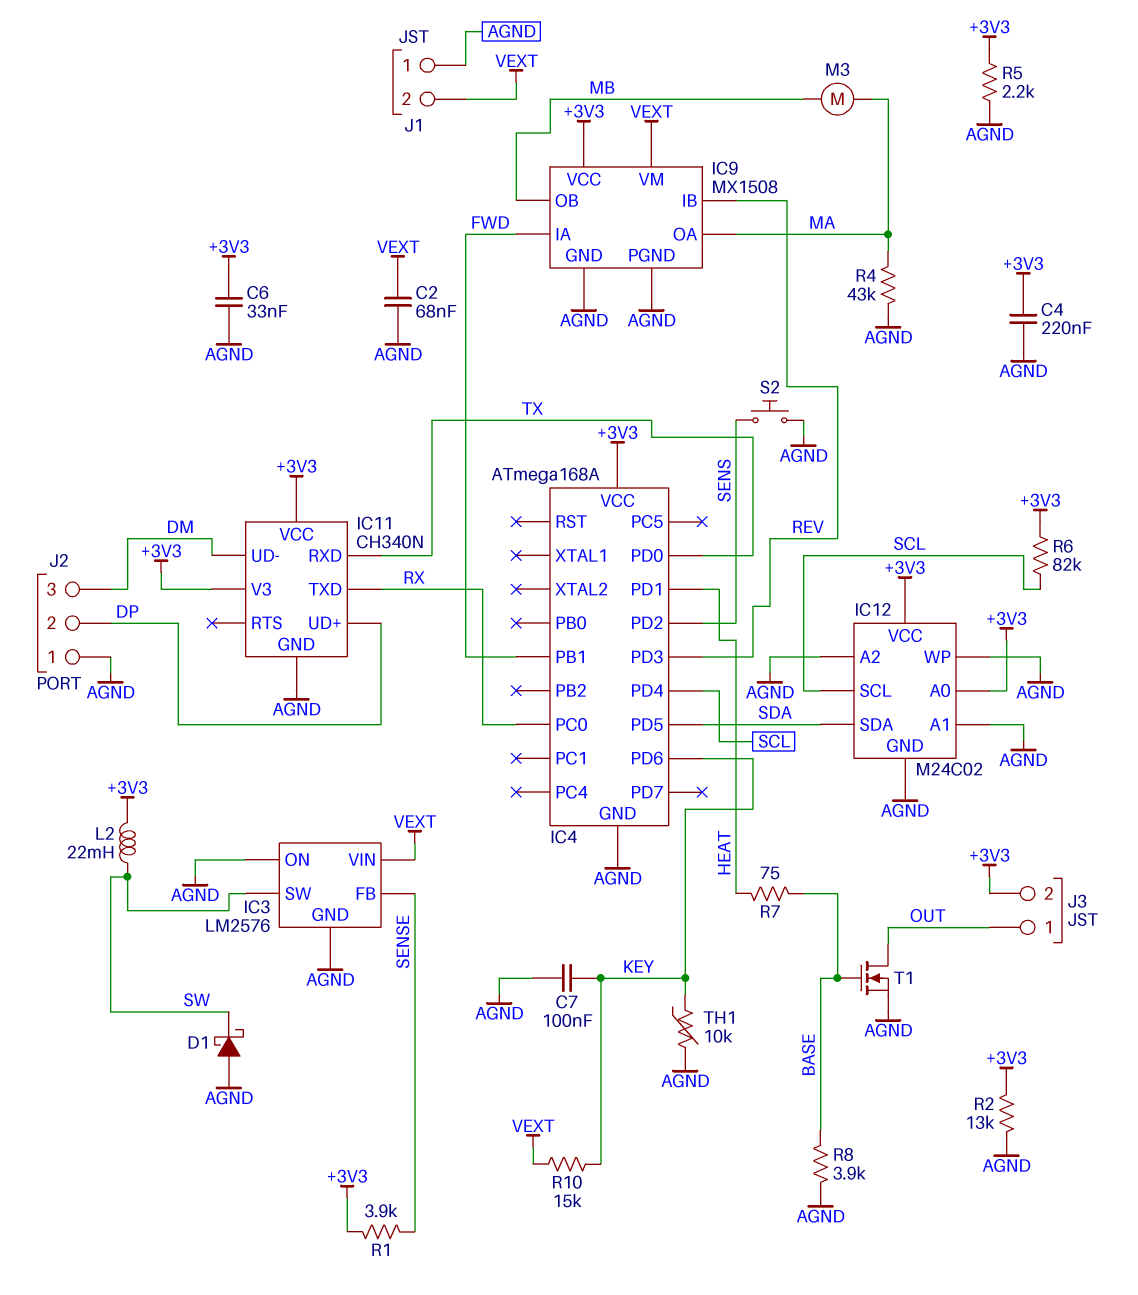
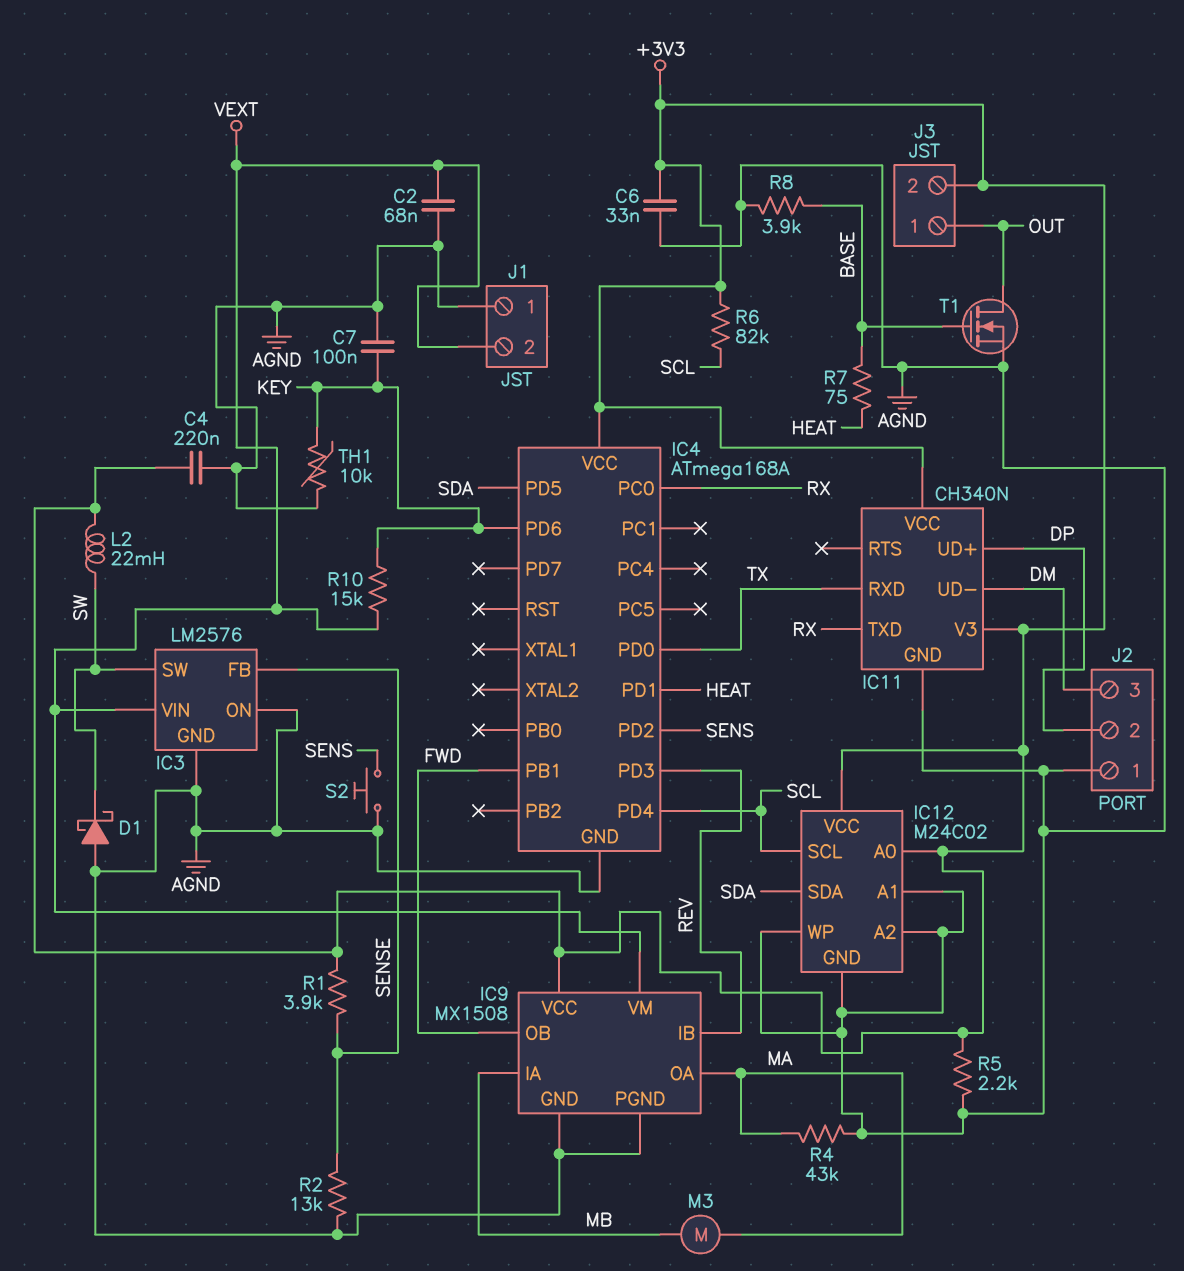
IC9 pin IA: FWD -> MB
IC9 pin OB: MB -> FWD
R2: 13k (+3V3, AGND) -> 13k (AGND, SENSE)

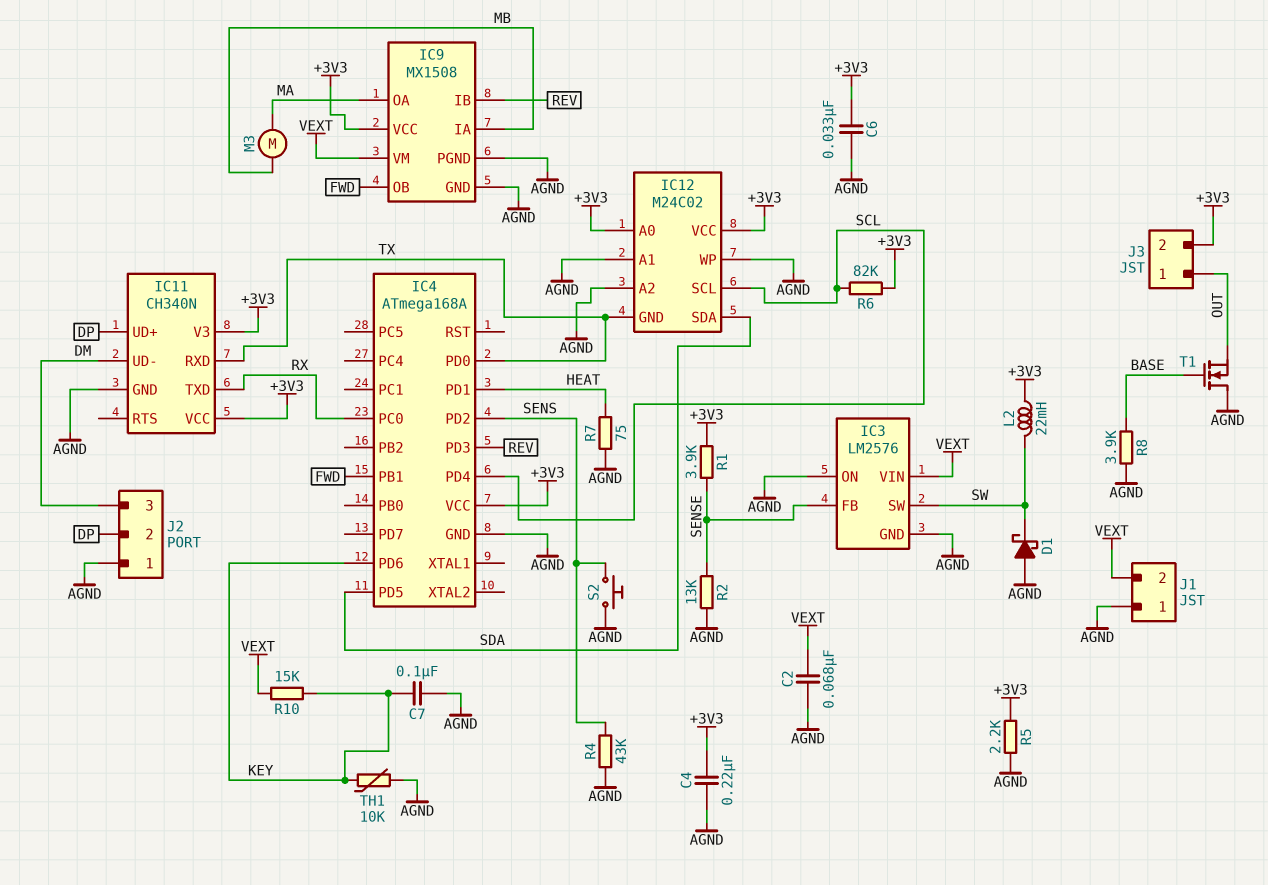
IC12 pin GND: AGND -> TX
R4: 43k (AGND, MA) -> 43k (AGND, SENS)
R7: 75 (BASE, HEAT) -> 75 (AGND, HEAT)
T1: NMOS (G BASE, D OUT, S AGND) -> NMOS (G BASE, D AGND, S OUT)

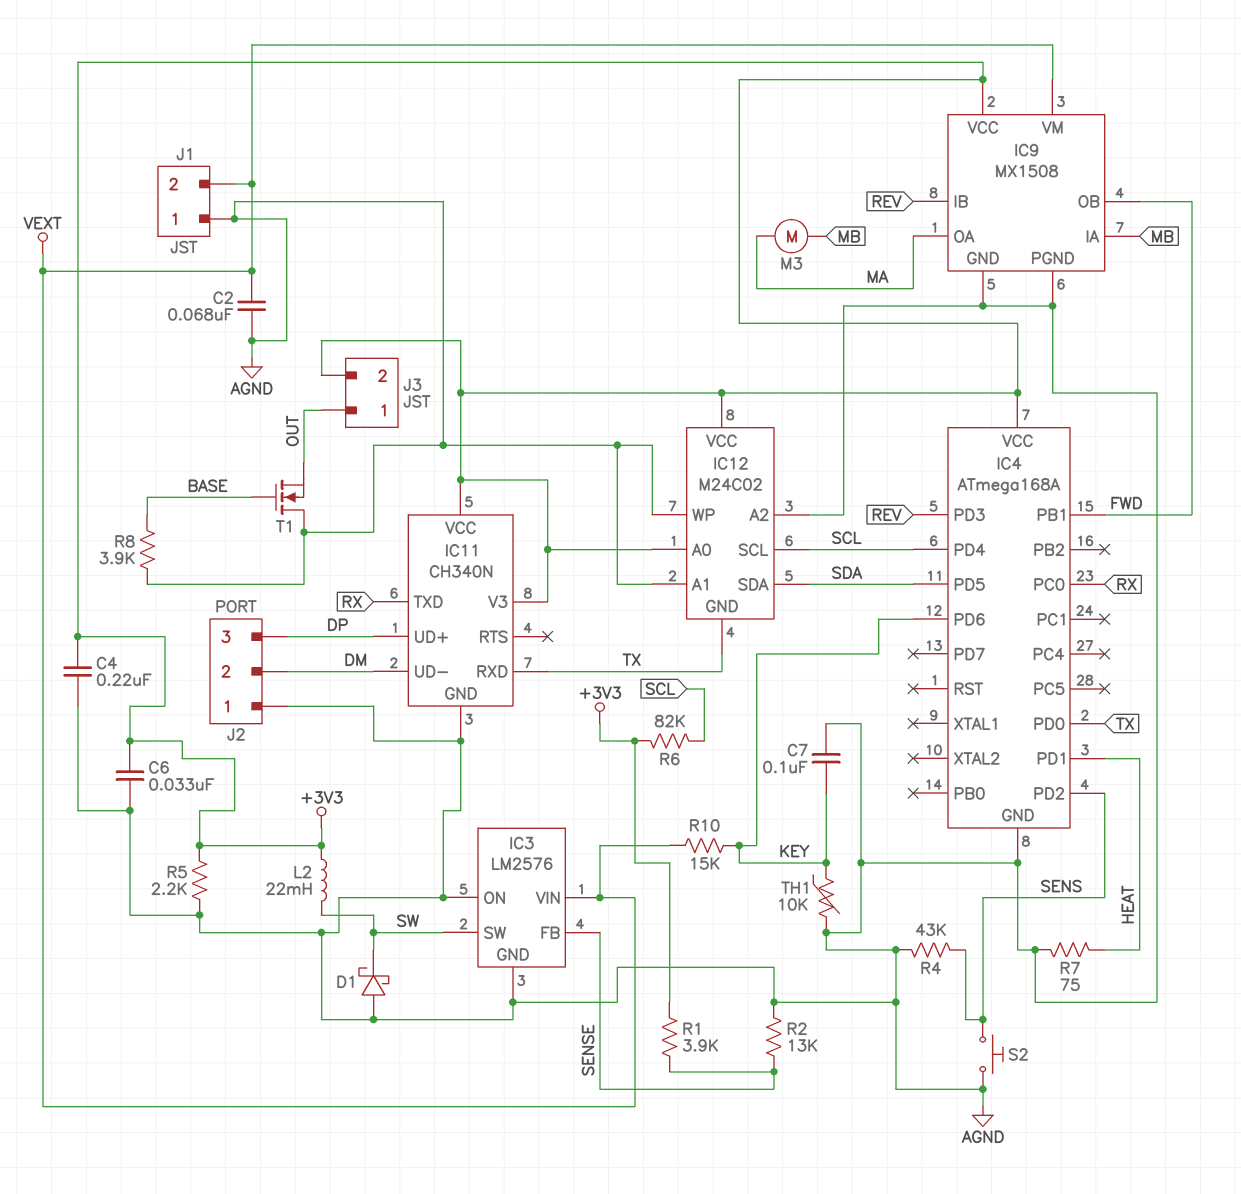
J2 pin 2: DP -> DM
J2 pin 3: DM -> DP

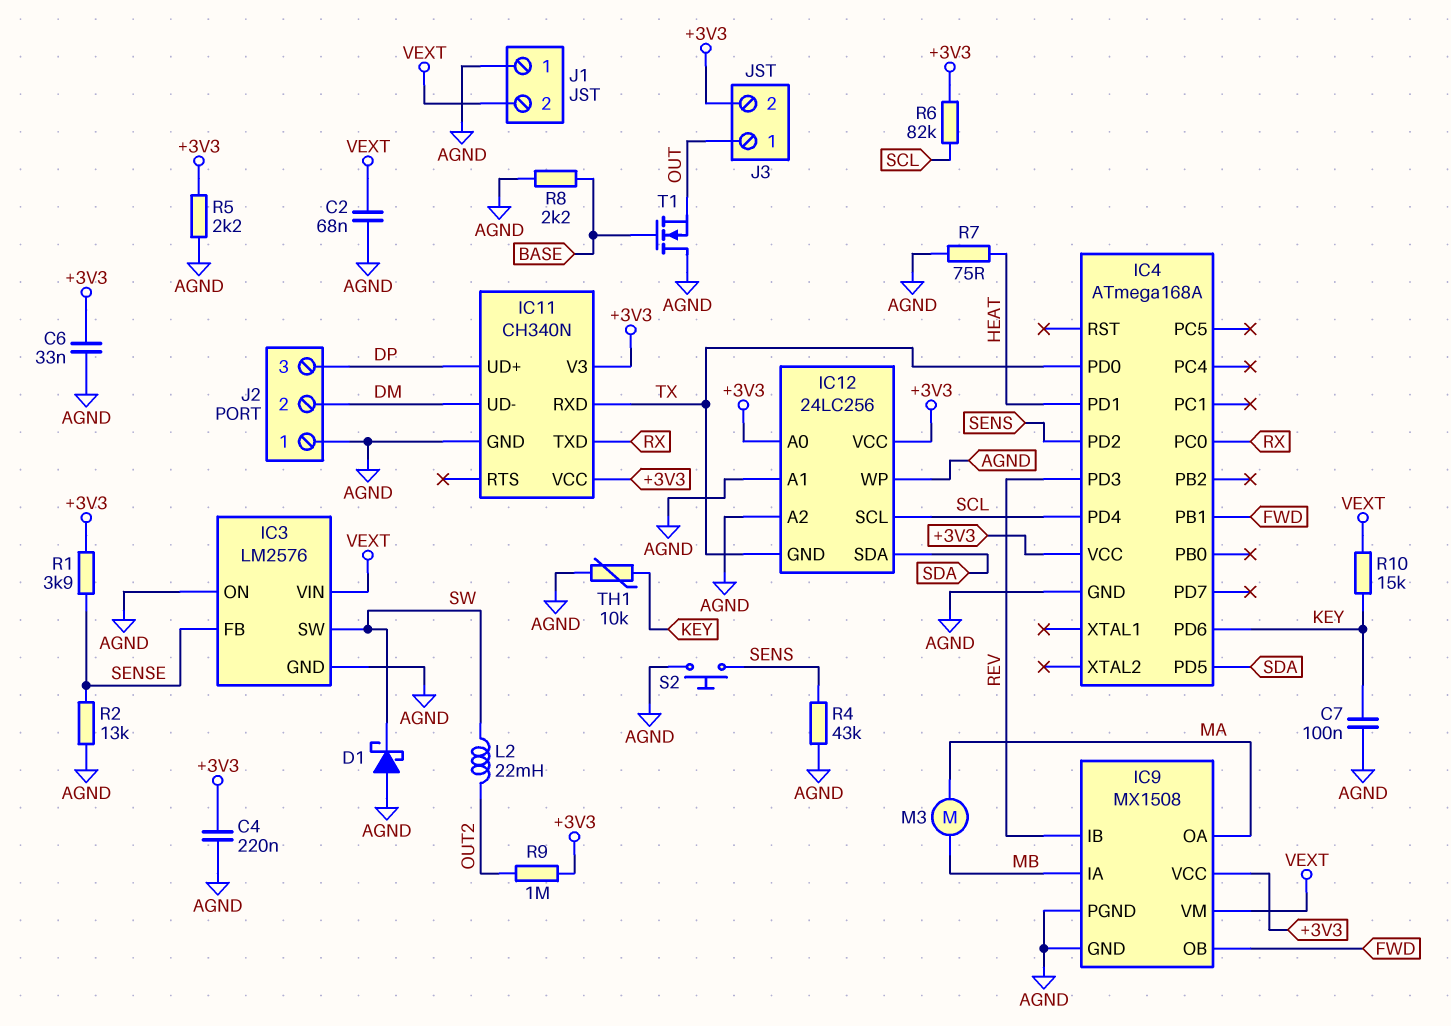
IC12: M24C02 -> 24LC256
L2: 22mH (+3V3, SW) -> 22mH (OUT2, SW)
R8: 3.9k (AGND, BASE) -> 2.2k (AGND, BASE)
R9: none -> 1M (+3V3, OUT2)

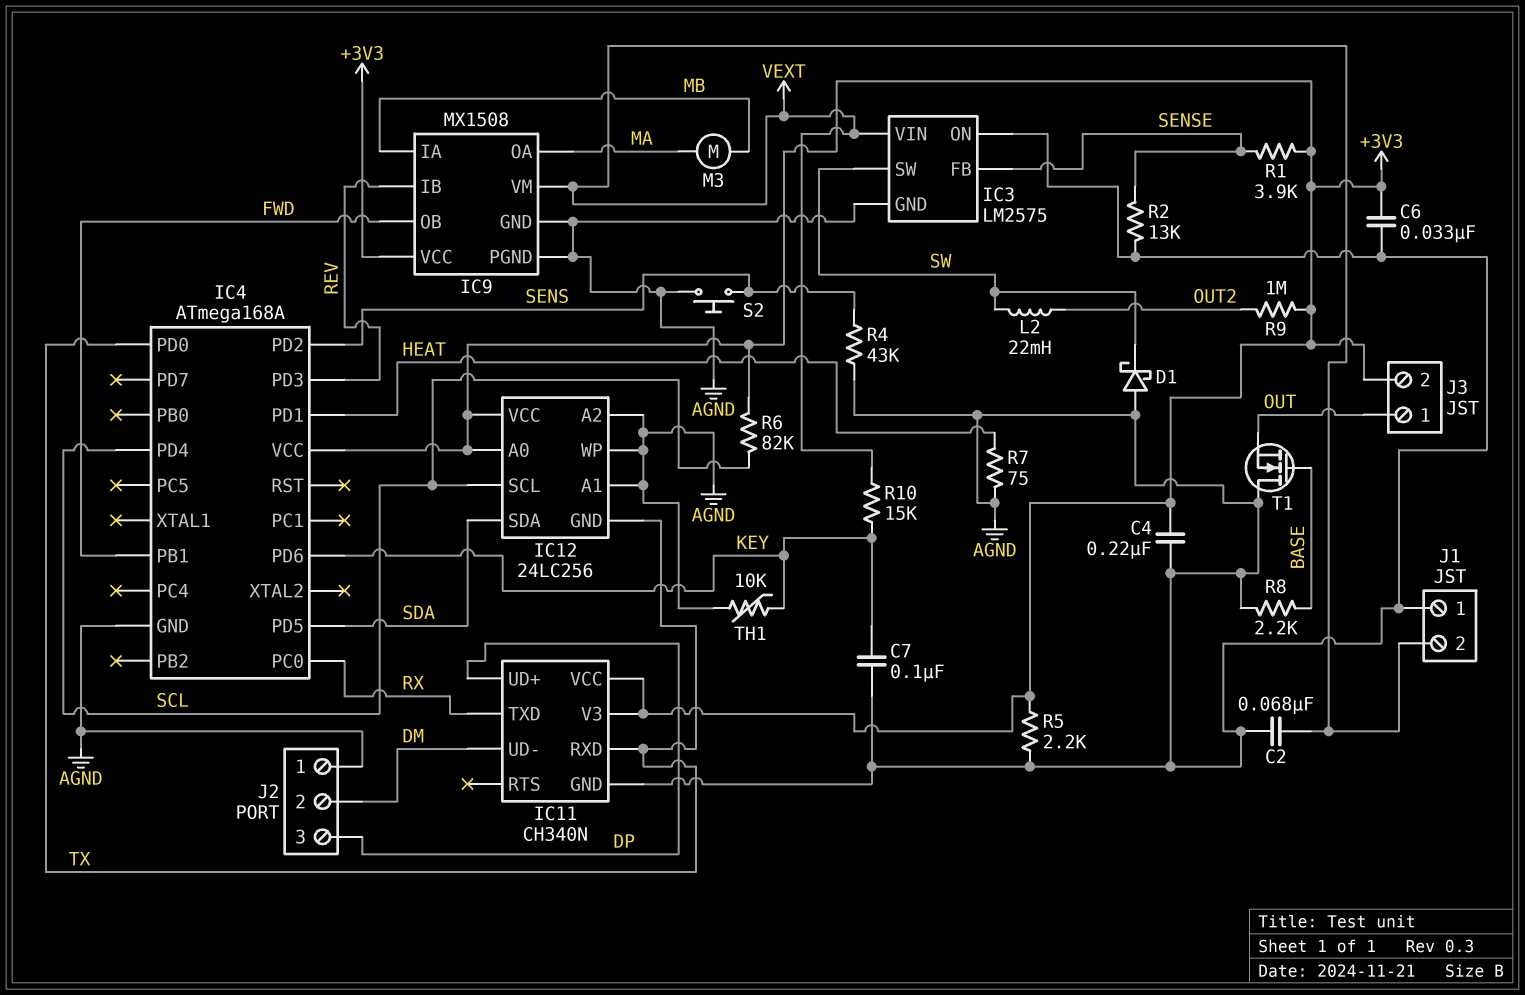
IC3: LM2576 -> LM2575

